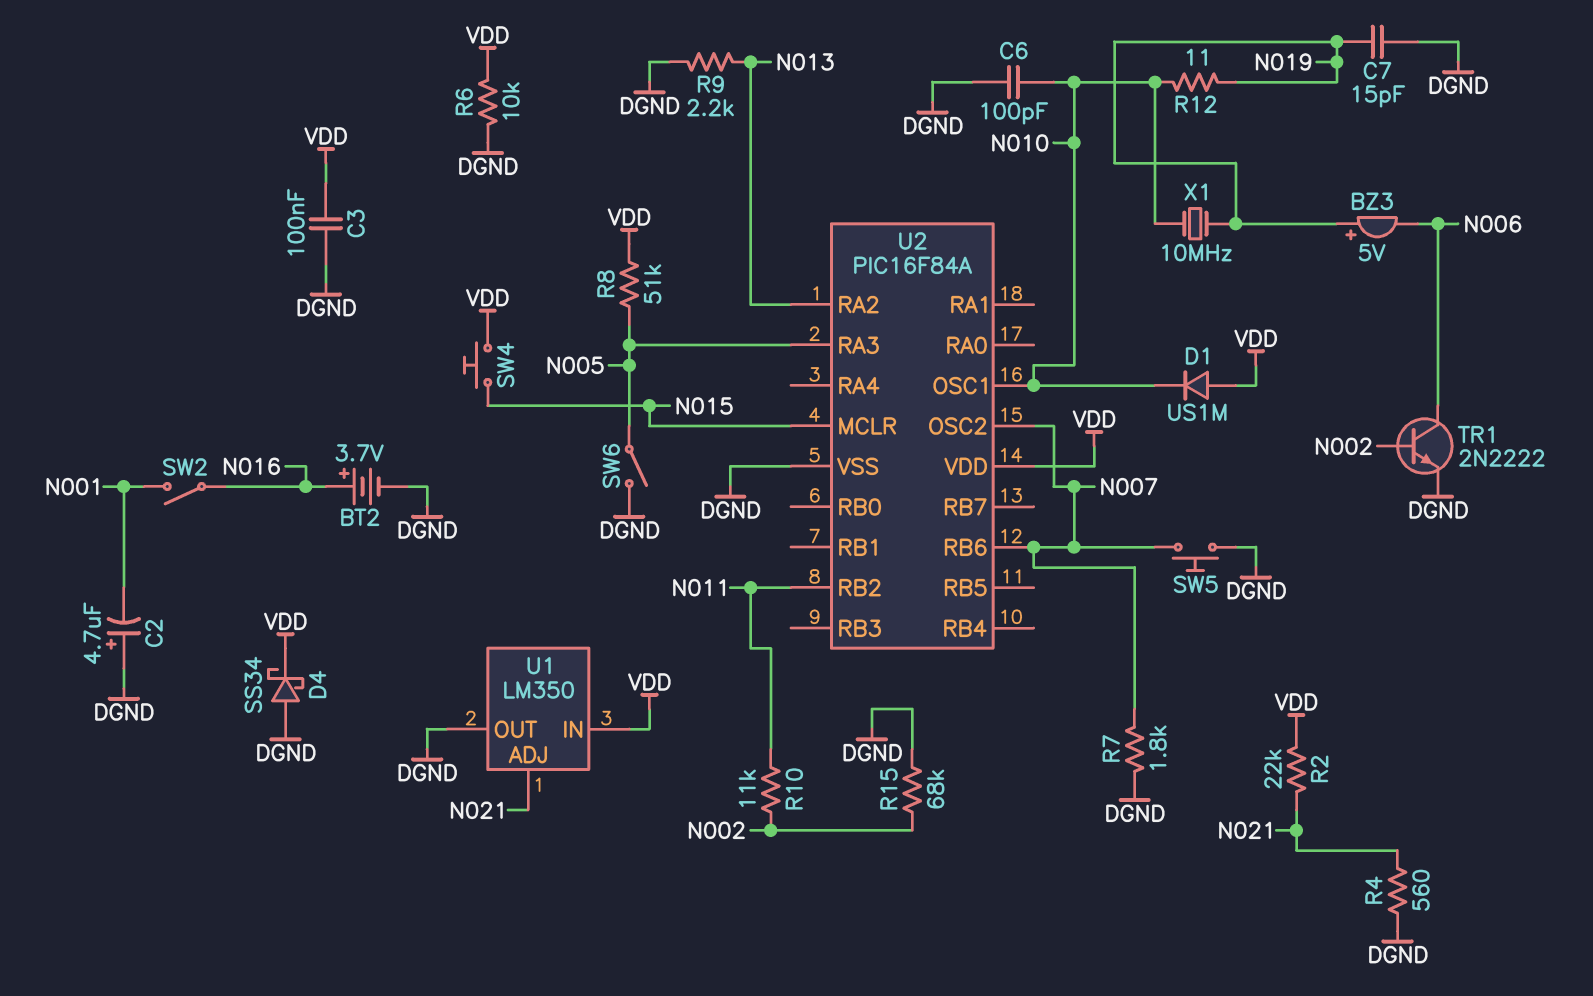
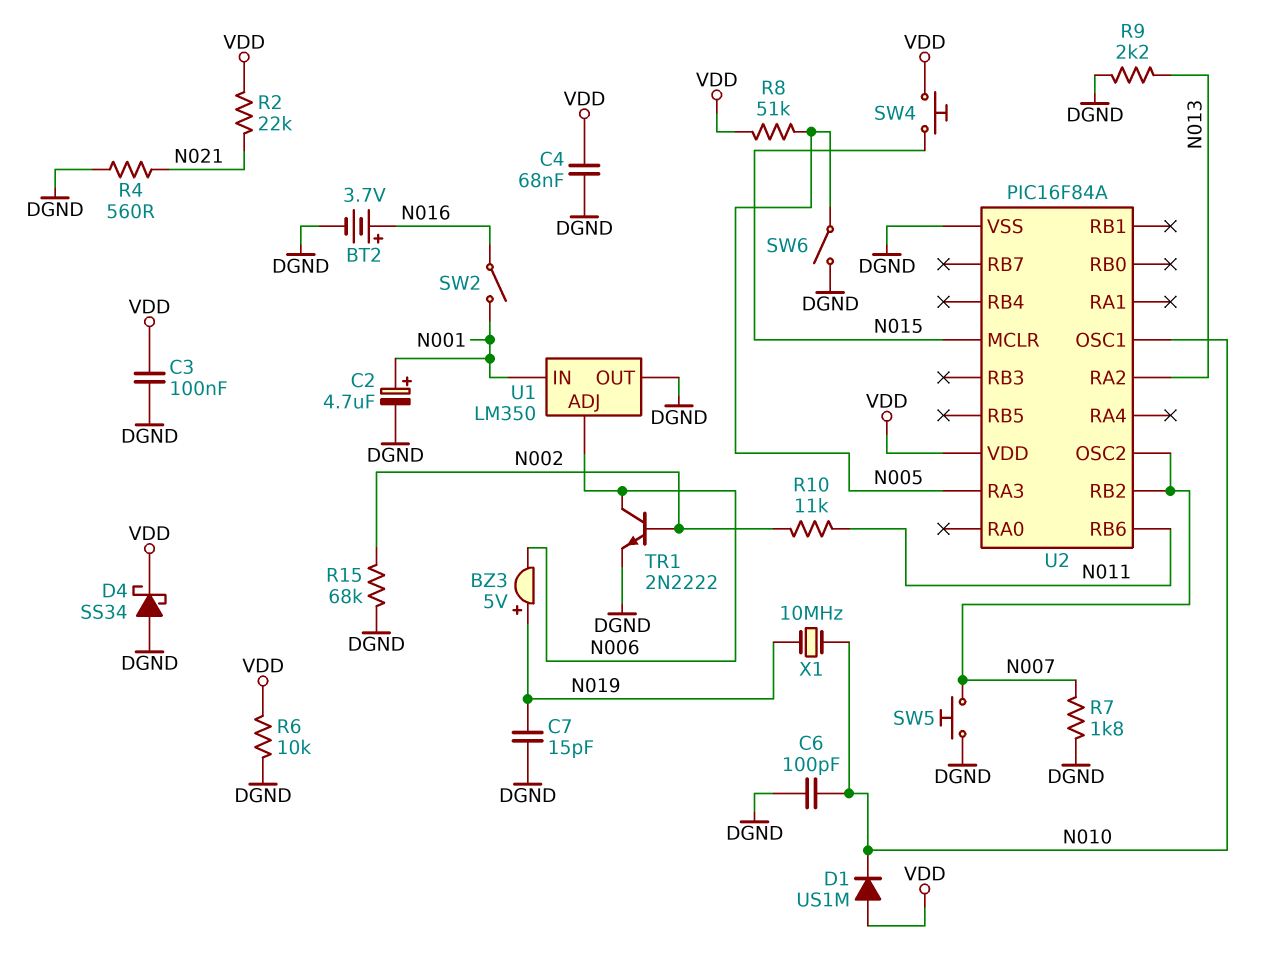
C2: 4.7uF (plus DGND, minus N001) -> 4.7uF (plus N001, minus DGND)
C4: none -> 68nF (DGND, VDD)
R12: 11 (N010, N019) -> none
U1 pin ADJ: N021 -> N006
U1 pin IN: VDD -> N001
U2 pin RB2: N011 -> N007
U2 pin RB6: N007 -> N011

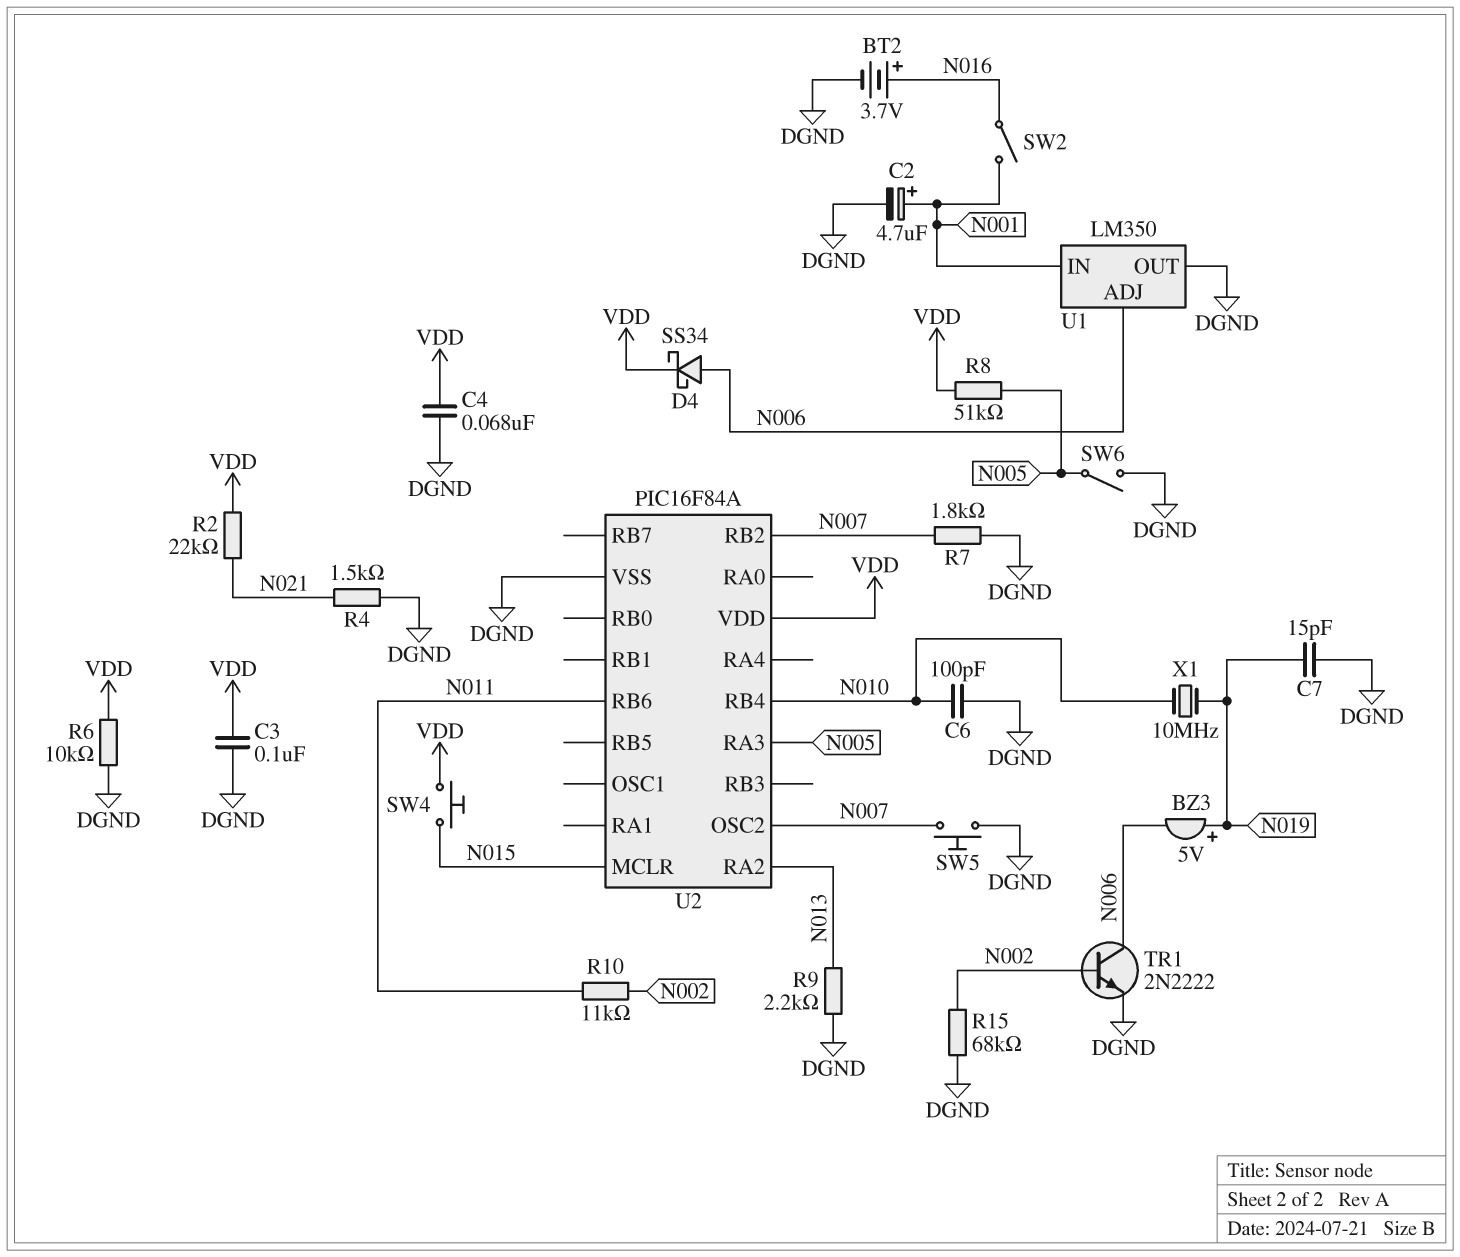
D1: diode US1M (A VDD, K N010) -> none
D4: schottky SS34 (A DGND, K VDD) -> schottky SS34 (A N006, K VDD)
R4: 560 (DGND, N021) -> 1.5k (DGND, N021)
U2 pin OSC1: N010 -> none
U2 pin RB4: none -> N010

